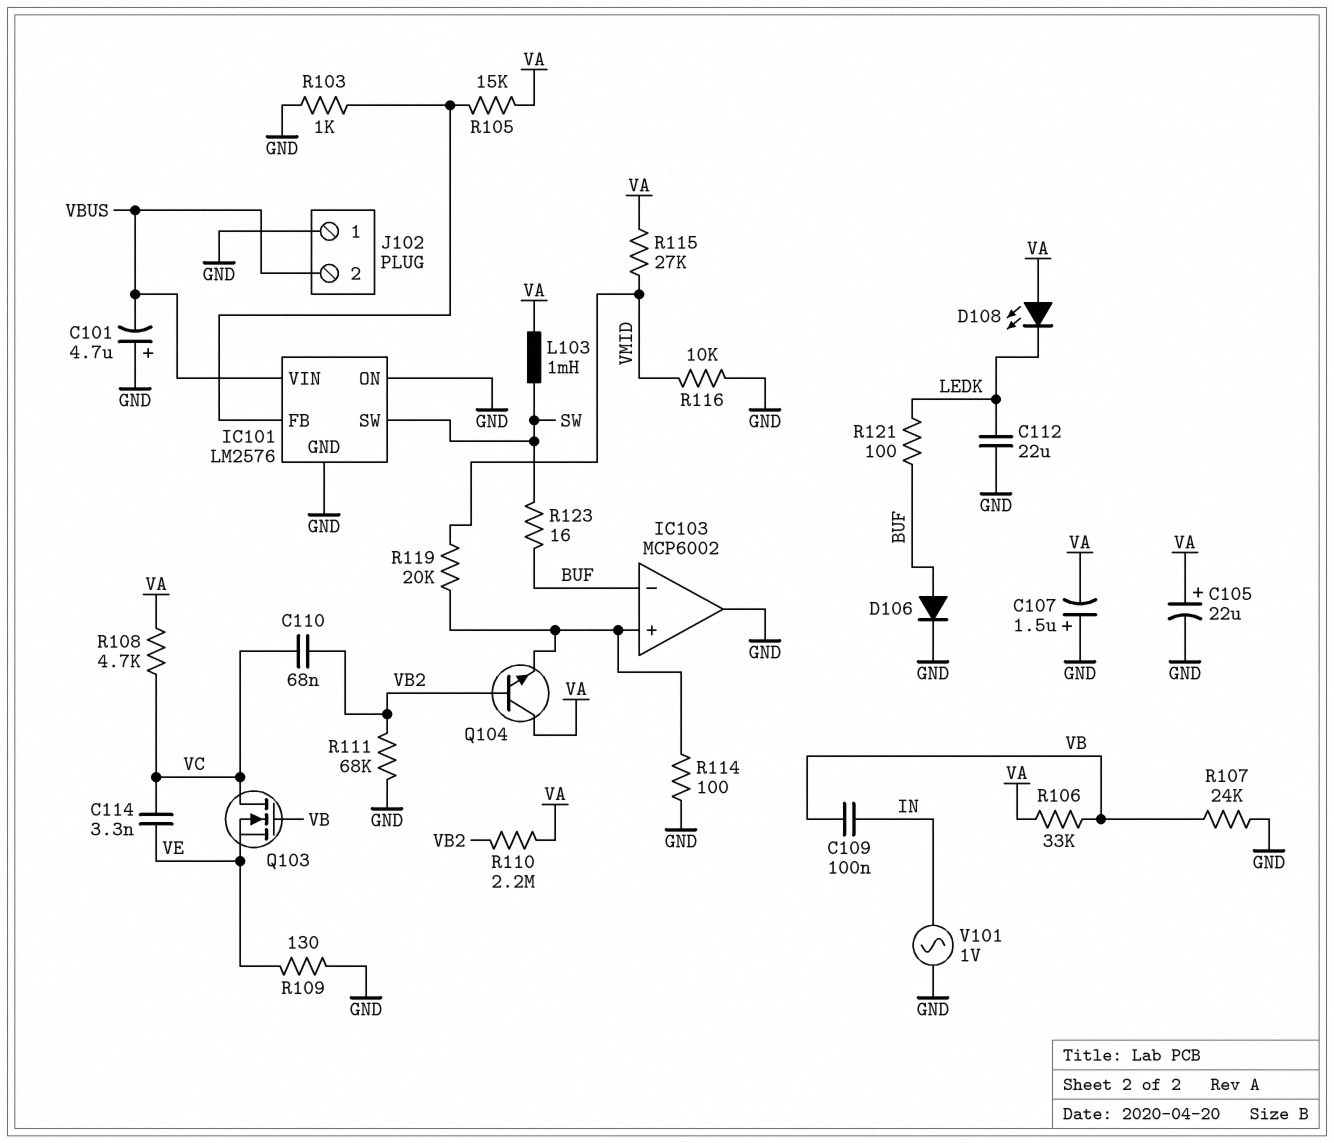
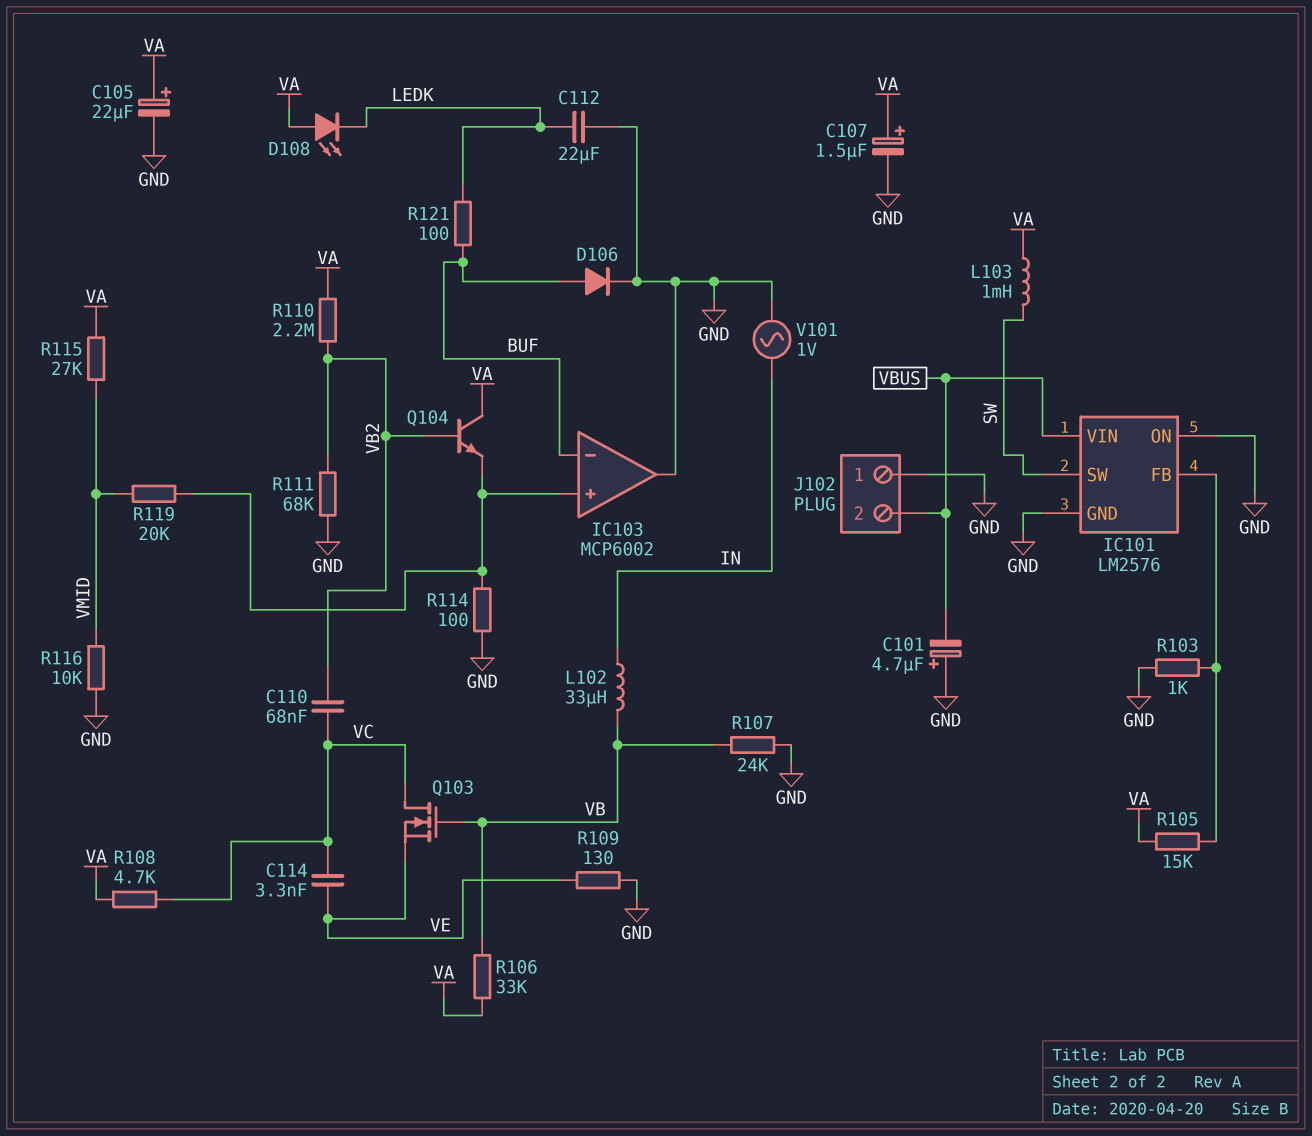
C107: 1.5uF (plus GND, minus VA) -> 1.5uF (plus VA, minus GND)
C109: 100nF (IN, VB) -> none
L102: none -> 33uH (IN, VB)
R123: 16 (BUF, SW) -> none

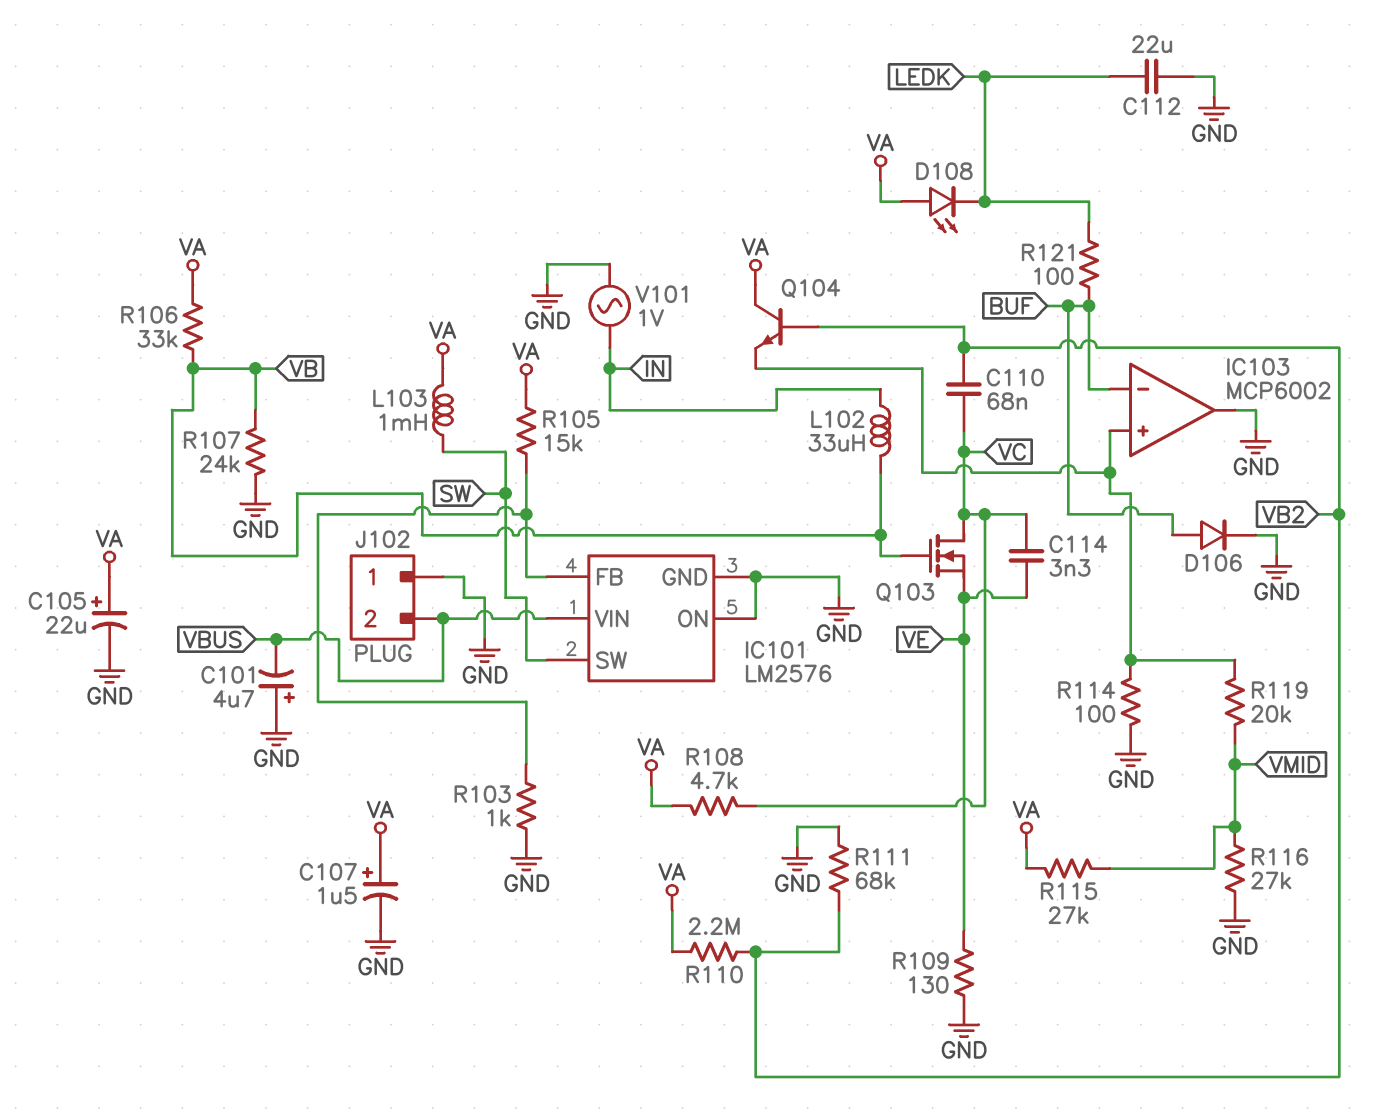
R116: 10k (GND, VMID) -> 27k (GND, VMID)

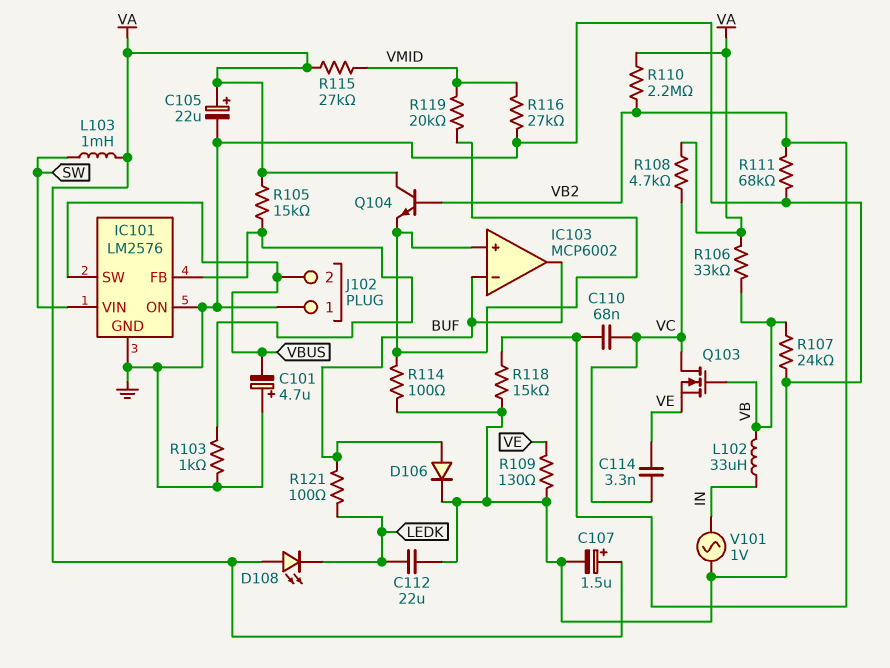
IC101 pin SW: SW -> VBUS
IC101 pin VIN: VBUS -> SW
IC103 pin out: GND -> BUF
R118: none -> 15k (GND, VB2)

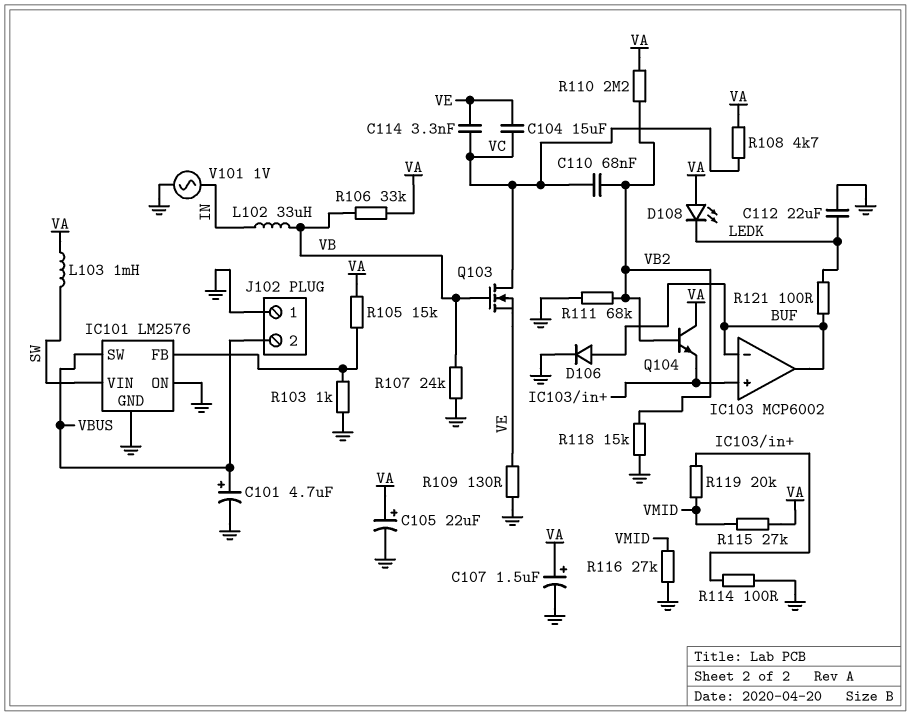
C101: 4.7uF (plus GND, minus VBUS) -> 4.7uF (plus VBUS, minus GND)
C104: none -> 15uF (VC, VE)

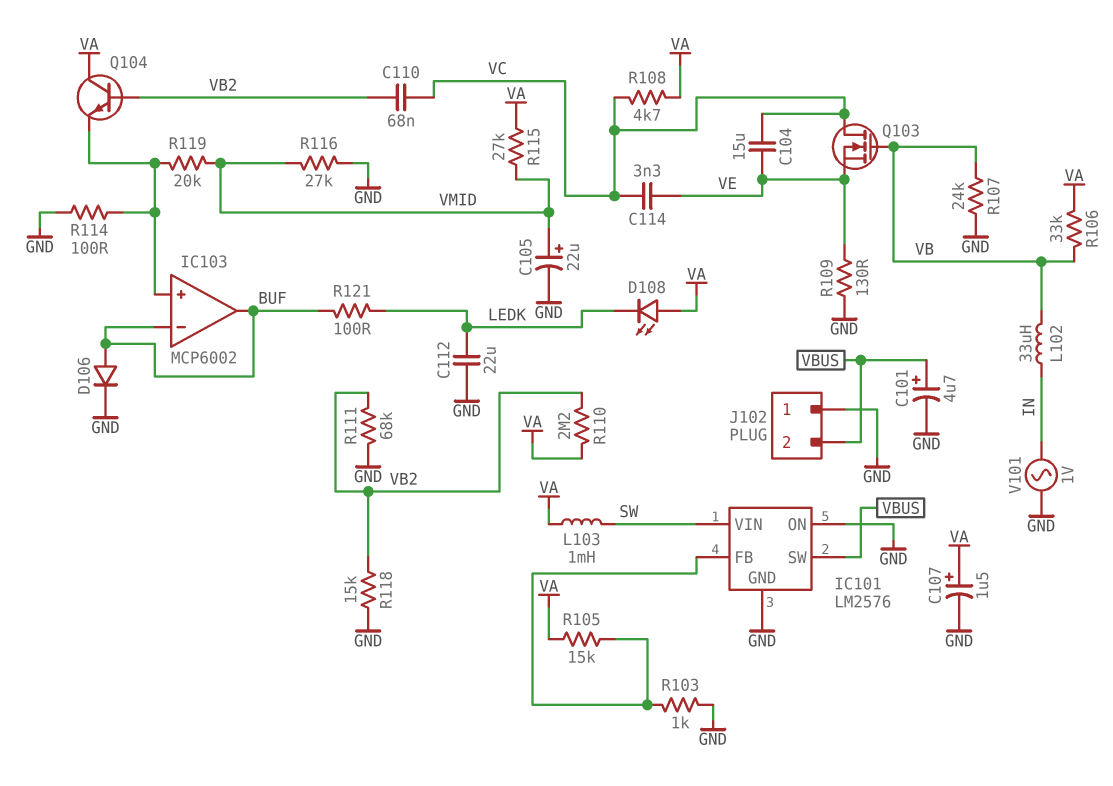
C105: 22uF (plus VA, minus GND) -> 22uF (plus VMID, minus GND)

